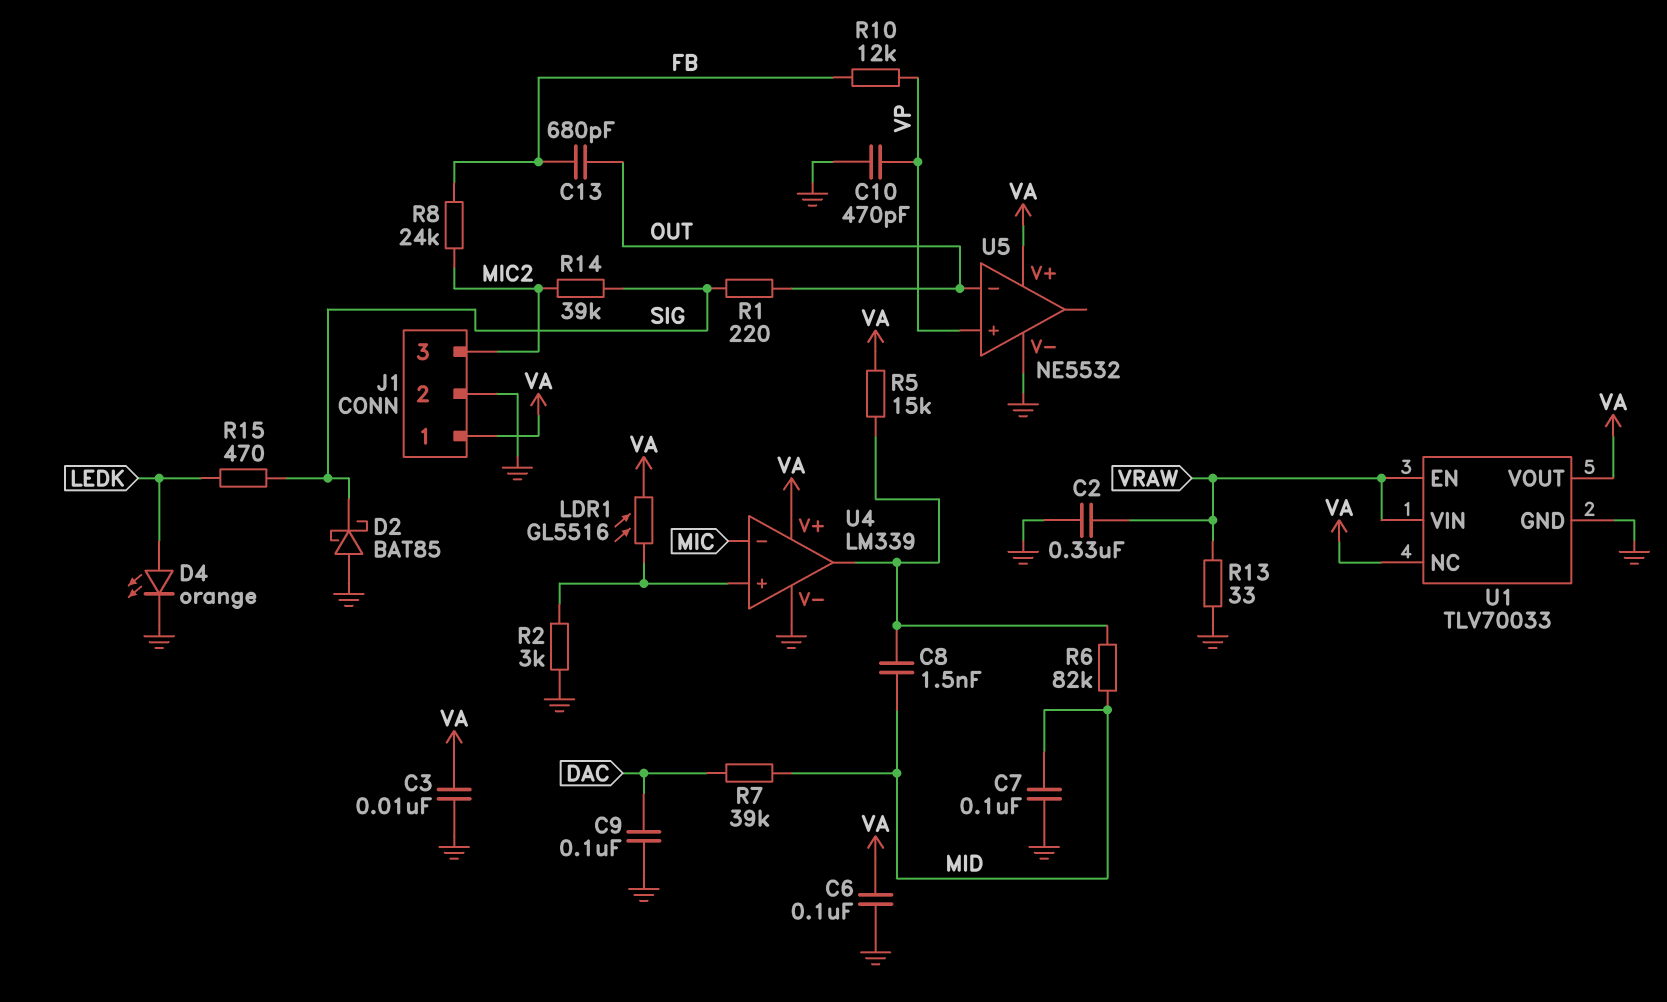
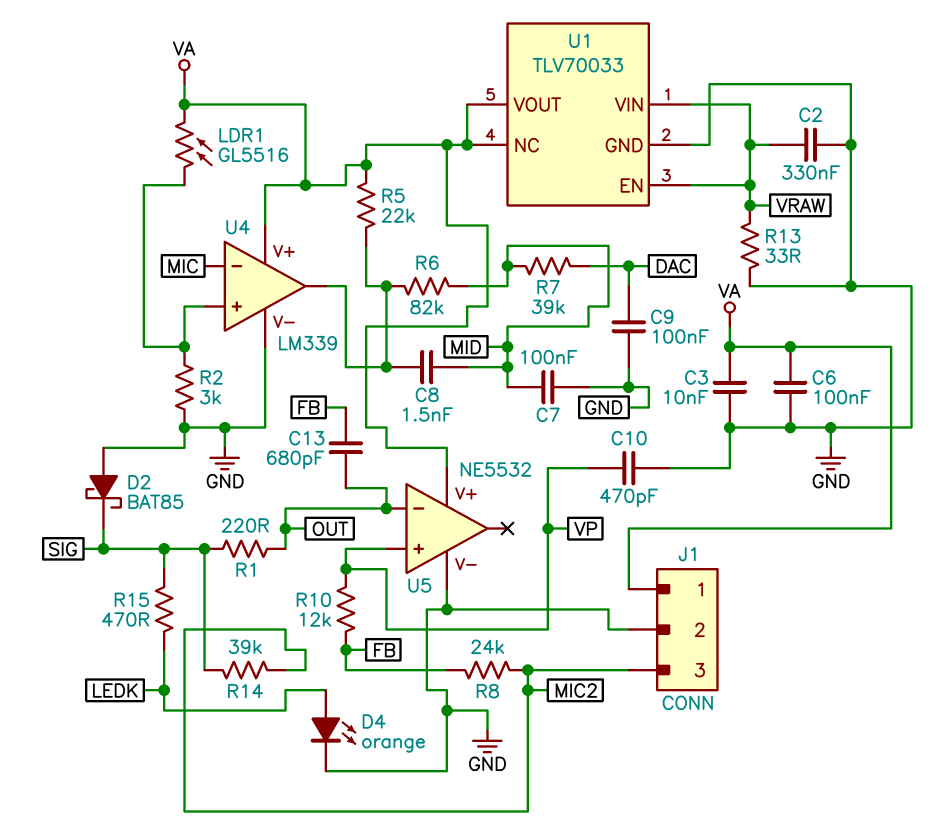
R5: 15k (U4/out, VA) -> 22k (U4/out, VA)

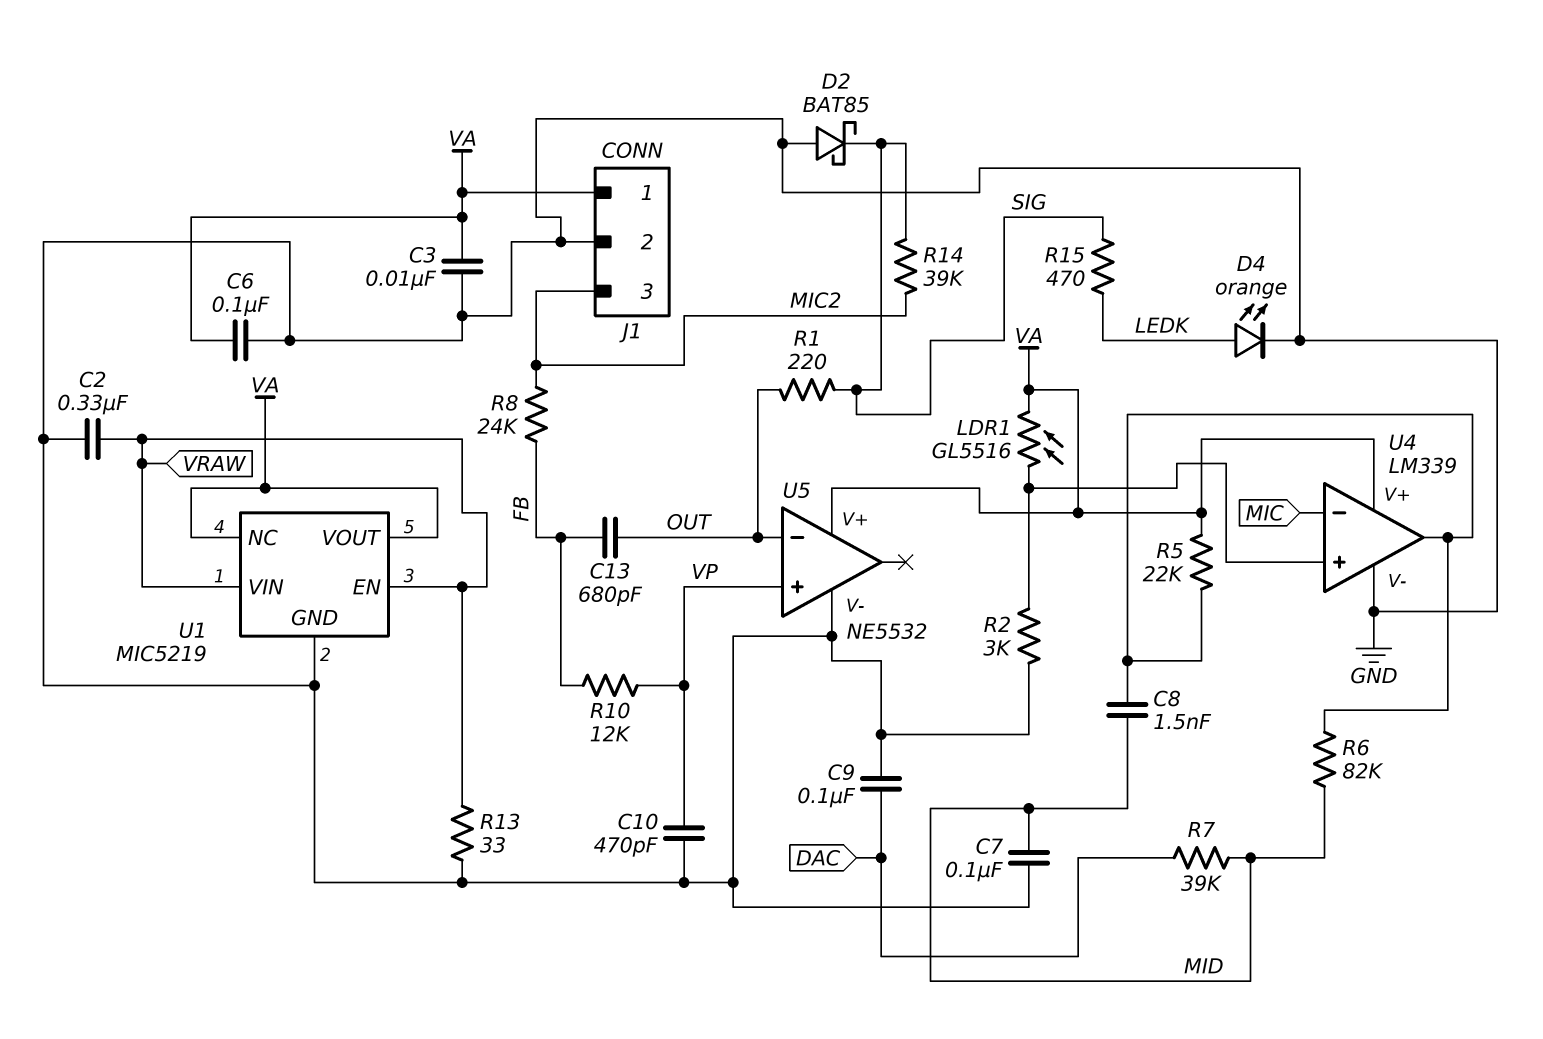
U1: TLV70033 -> MIC5219

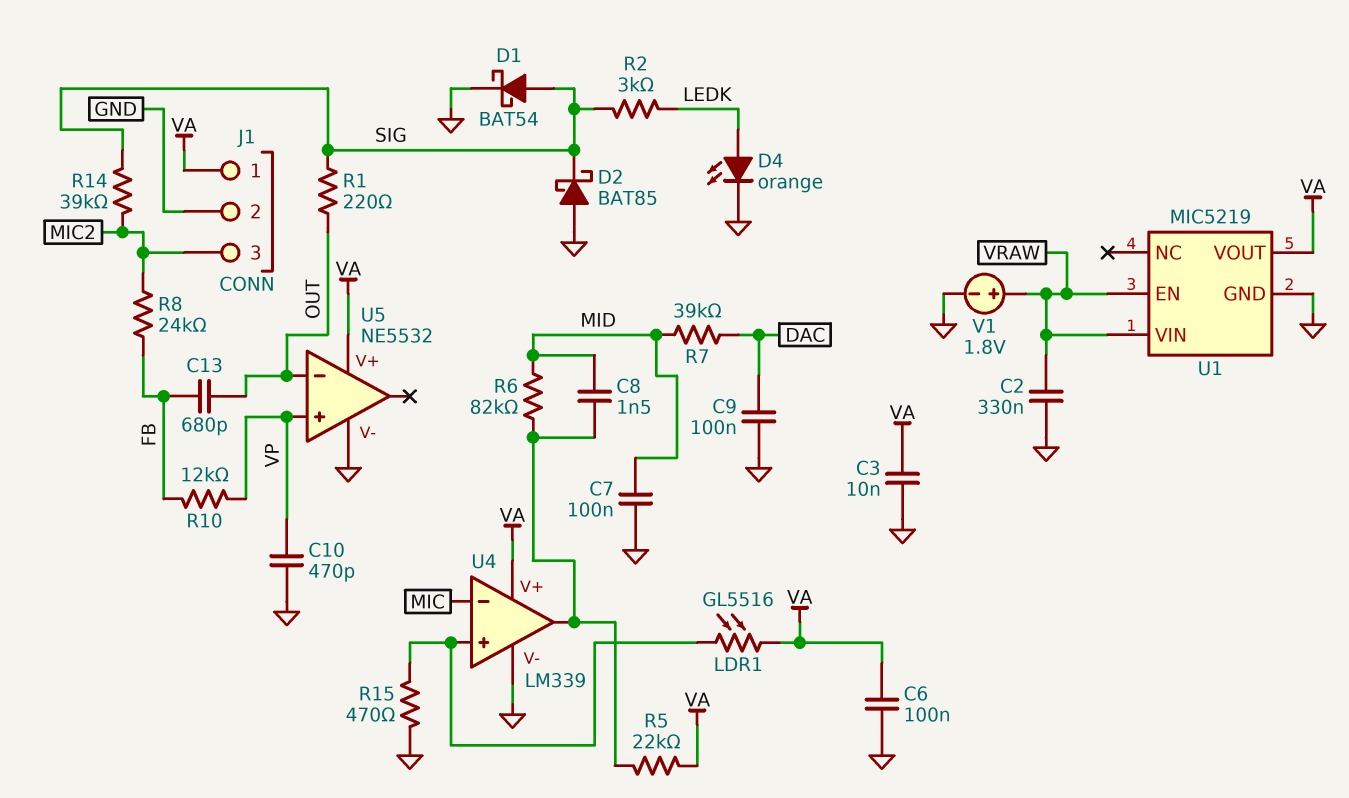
D1: none -> schottky BAT54 (A SIG, K GND)
R2: 3k (GND, U4/in+) -> 3k (LEDK, SIG)
R13: 33 (GND, VRAW) -> none
R15: 470 (LEDK, SIG) -> 470 (GND, U4/in+)
U1 pin NC: VA -> none
V1: none -> 1.8V (plus VRAW, minus GND)

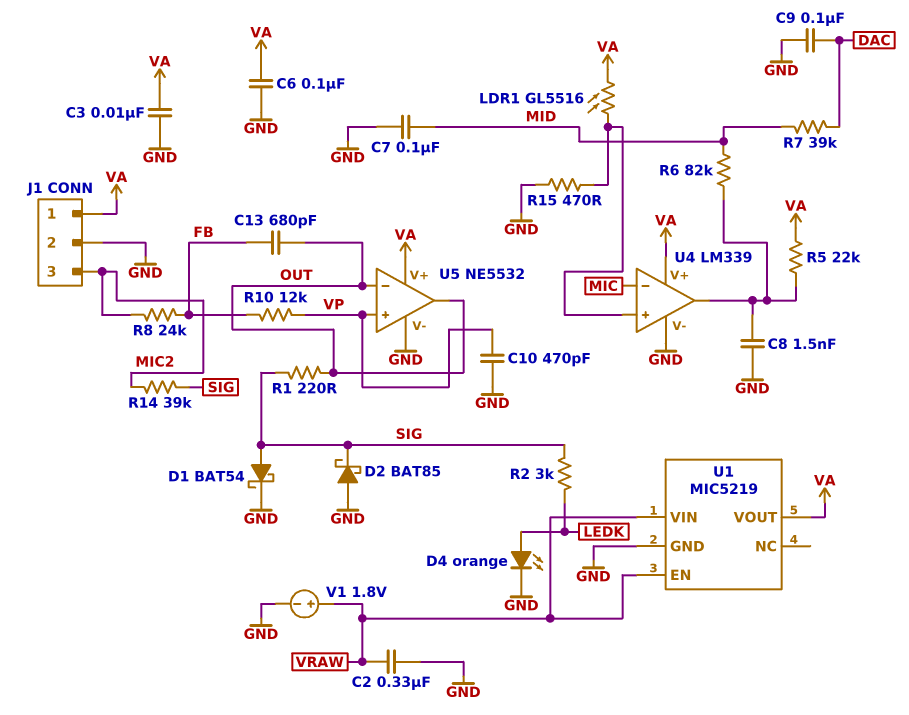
C8: 1.5nF (MID, U4/out) -> 1.5nF (GND, U4/out)
U5 pin out: none -> OUT

